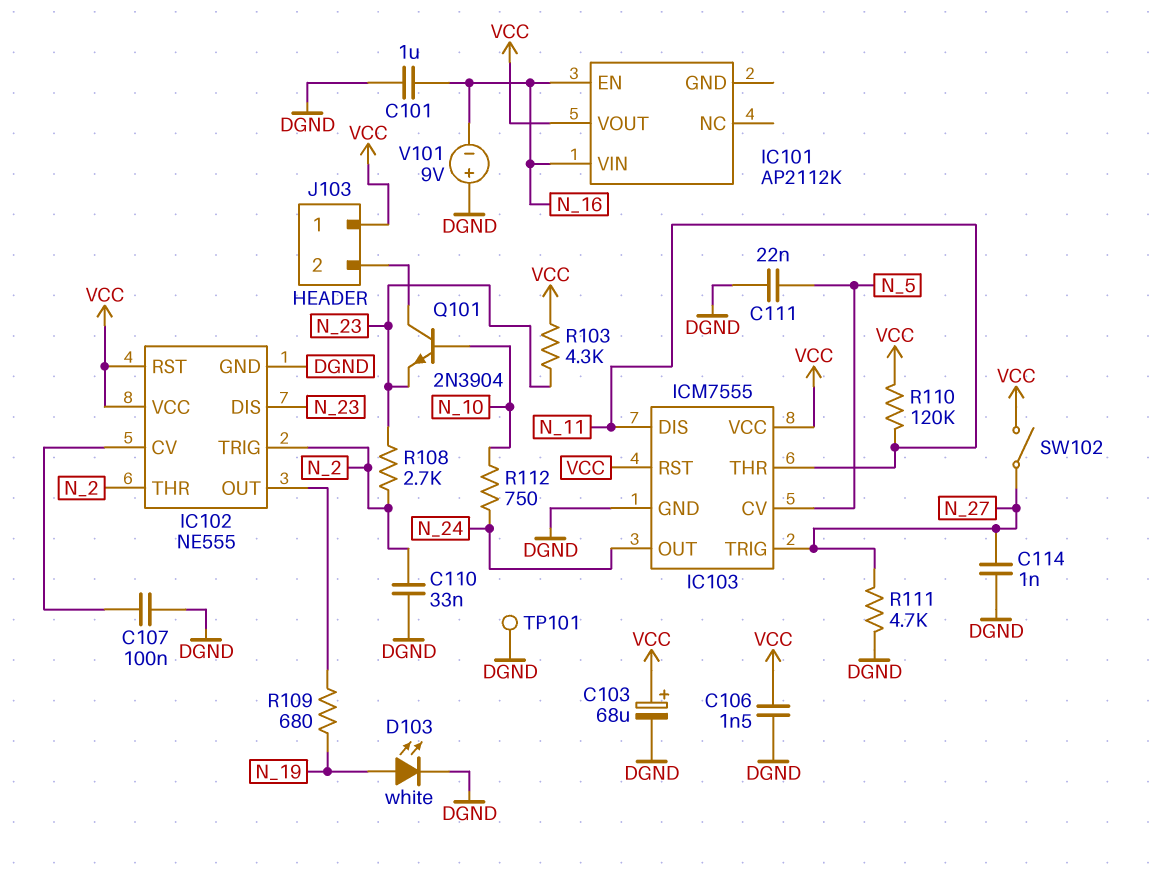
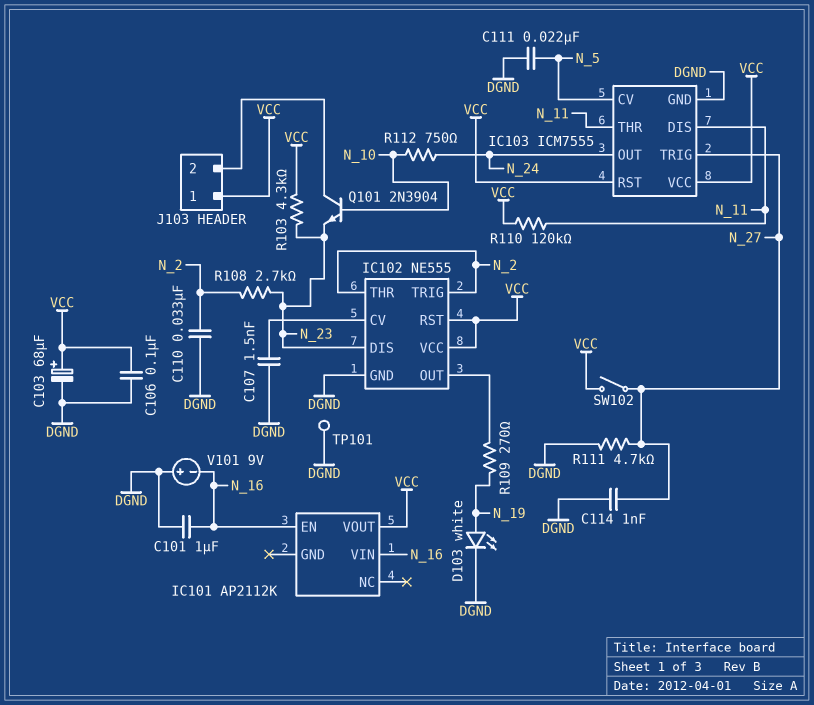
C106: 1.5nF (DGND, VCC) -> 100nF (DGND, VCC)
C107: 100nF (DGND, IC102/CV) -> 1.5nF (DGND, IC102/CV)
R109: 680 (IC102/OUT, N_19) -> 270 (IC102/OUT, N_19)

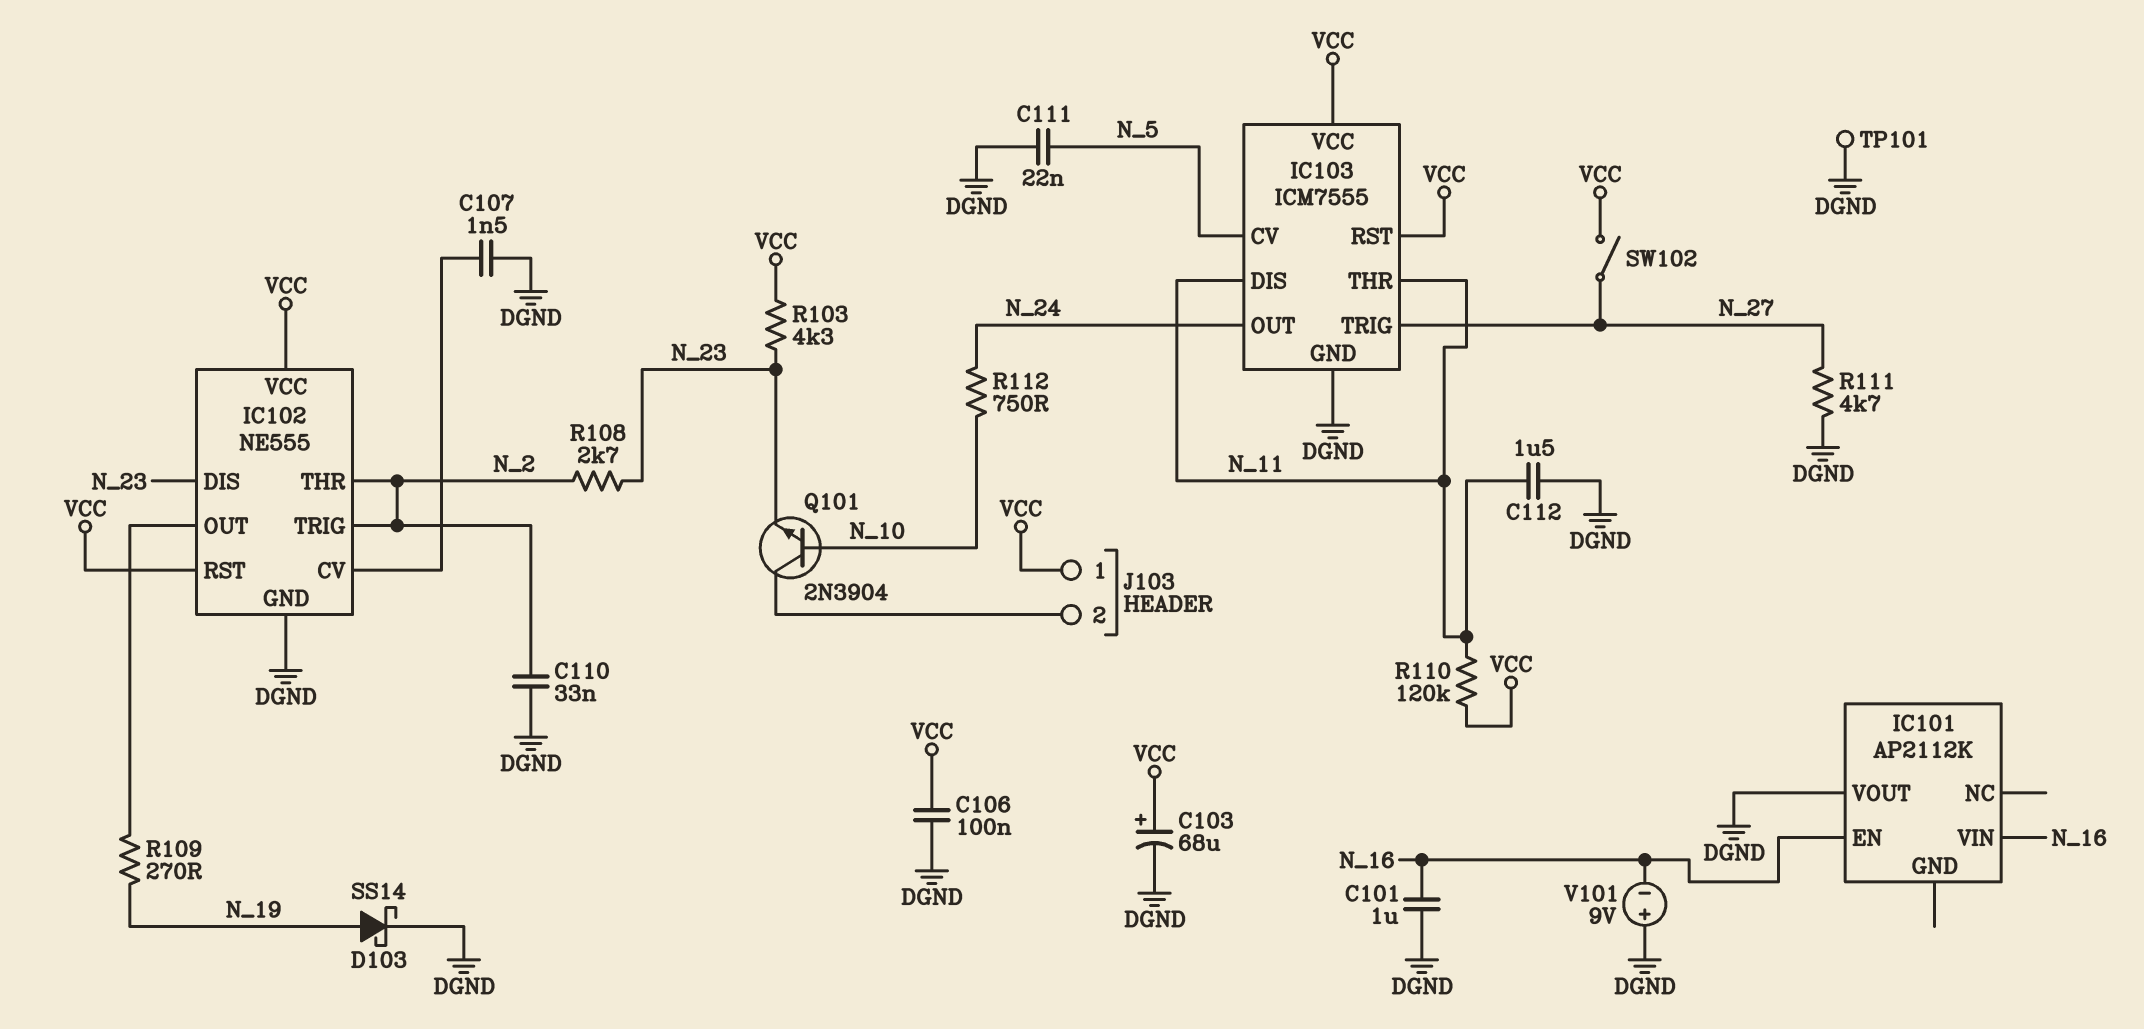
C112: none -> 1.5uF (DGND, N_11)
C114: 1nF (DGND, N_27) -> none
D103: LED white (A N_19, K DGND) -> schottky SS14 (A N_19, K DGND)
IC101 pin VOUT: VCC -> DGND

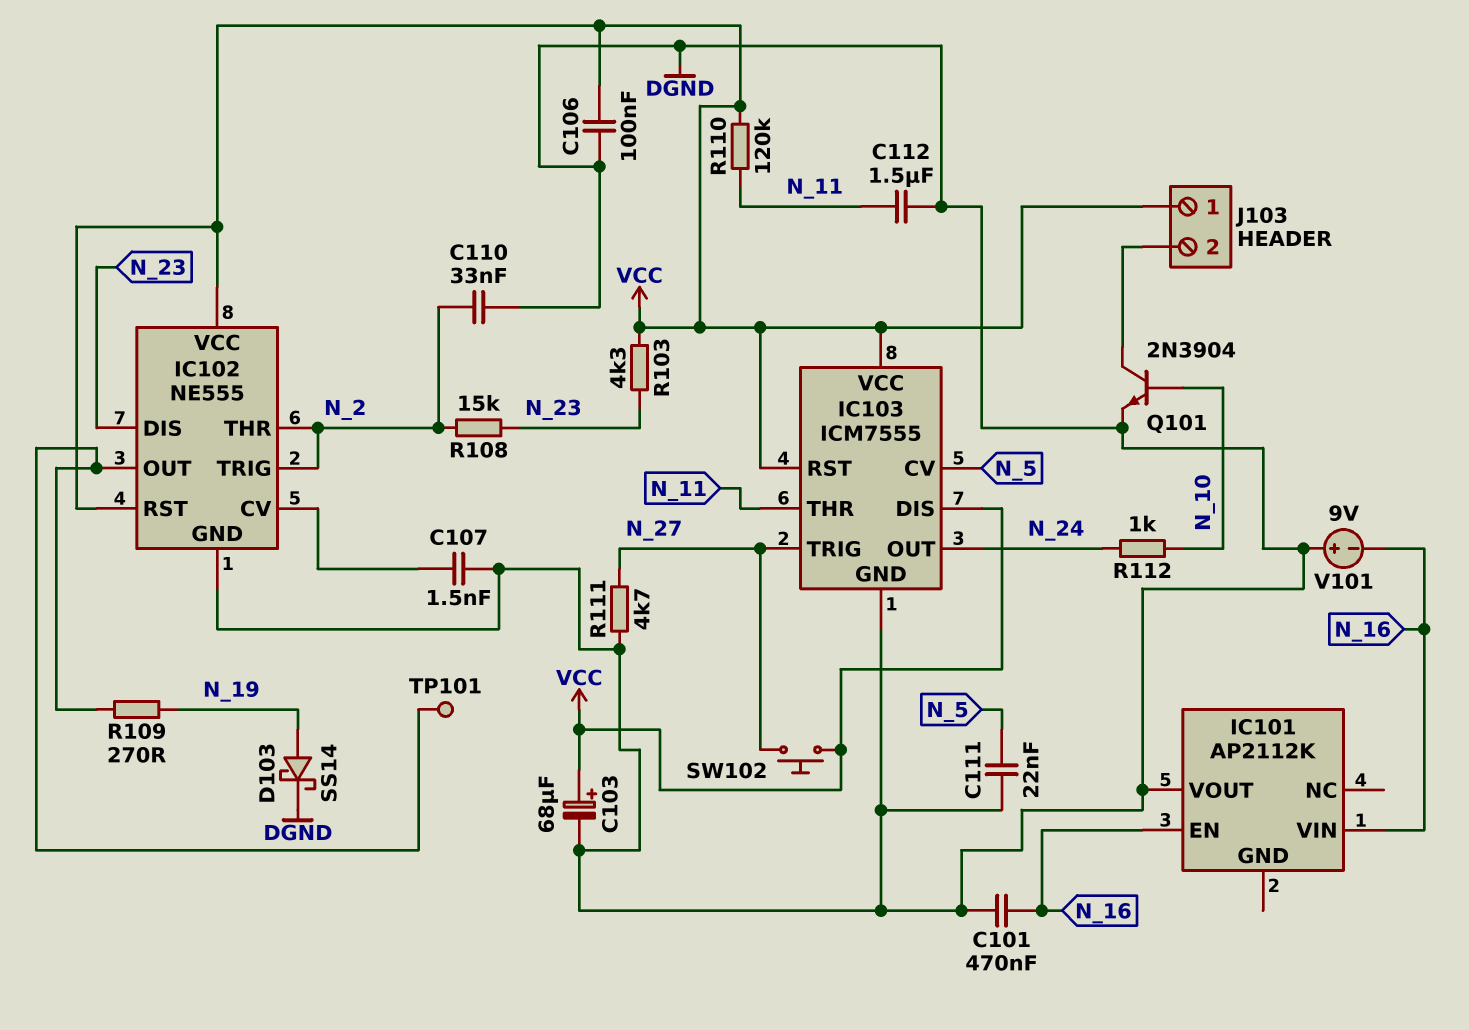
C101: 1uF (DGND, N_16) -> 470nF (DGND, N_16)
IC103 pin DIS: N_11 -> VCC
Q101: NPN 2N3904 (B N_10, C J103/2, E N_23) -> NPN 2N3904 (B N_10, C J103/2, E DGND)
R108: 2.7k (N_2, N_23) -> 15k (N_2, N_23)
R112: 750 (N_10, N_24) -> 1k (N_10, N_24)
SW102: switch (N_27, VCC) -> button (N_27, VCC)
TP101: test point (DGND) -> test point (IC102/OUT)

